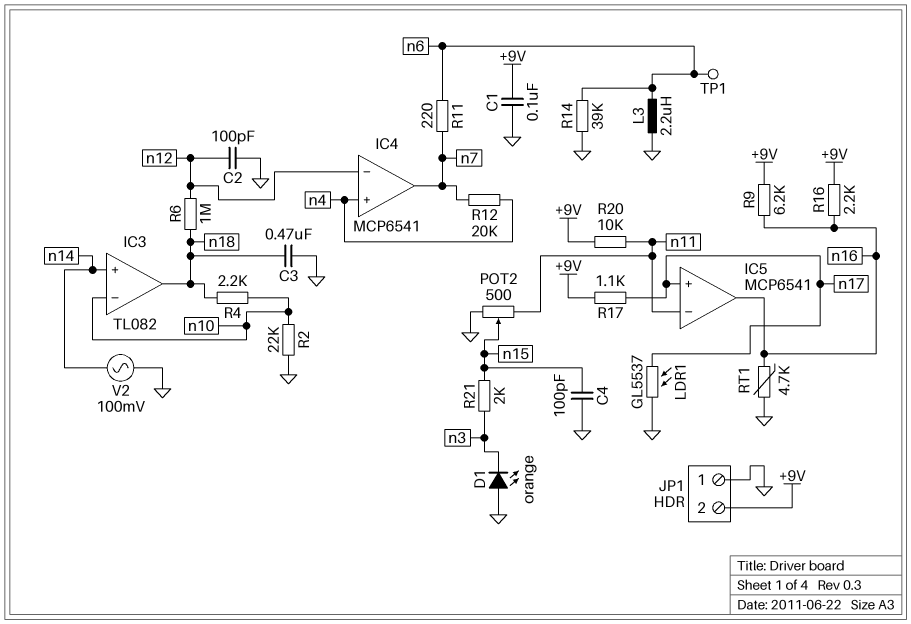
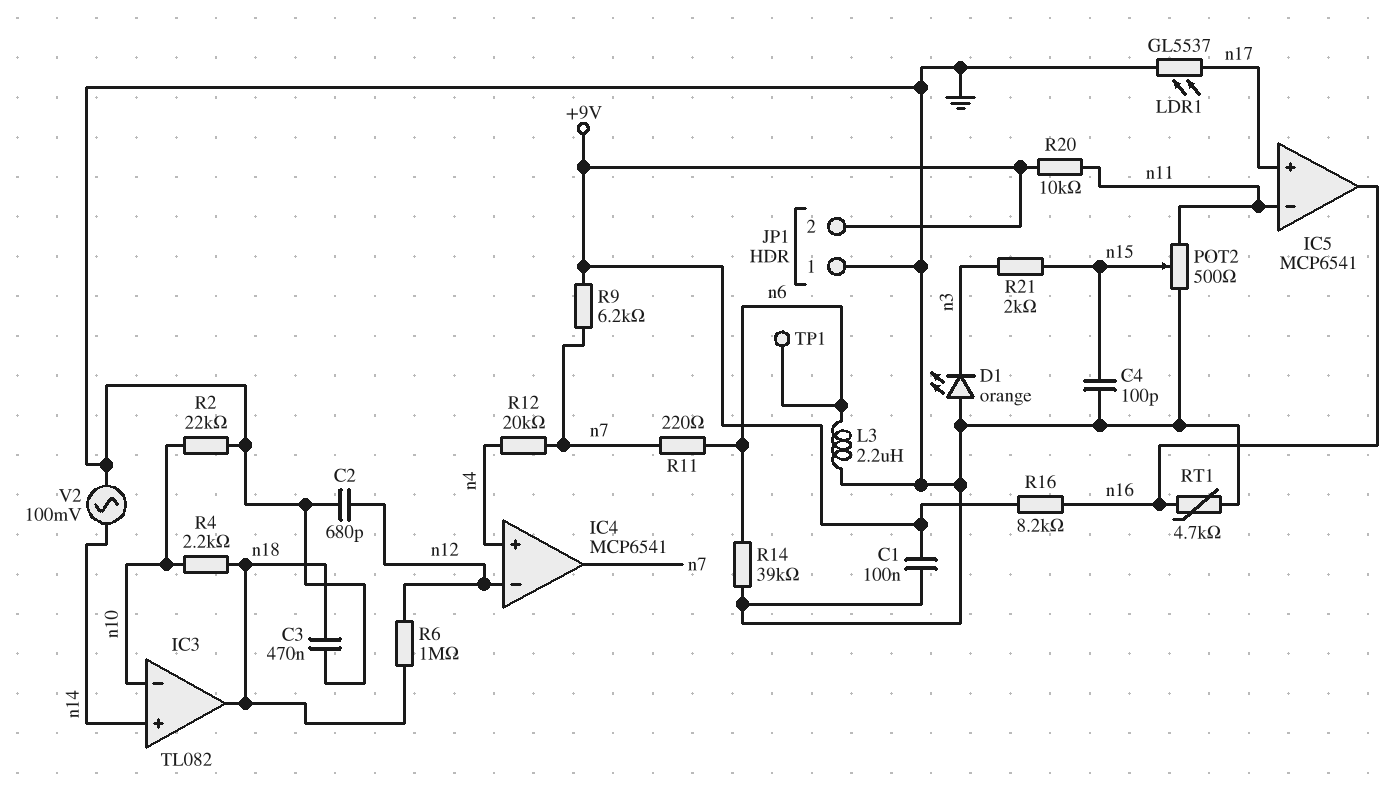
C2: 100pF (GND, n12) -> 680pF (GND, n12)
R9: 6.2k (+9V, n16) -> 6.2k (+9V, n7)
R16: 2.2k (+9V, n16) -> 8.2k (+9V, n16)
R17: 1.1k (+9V, n17) -> none

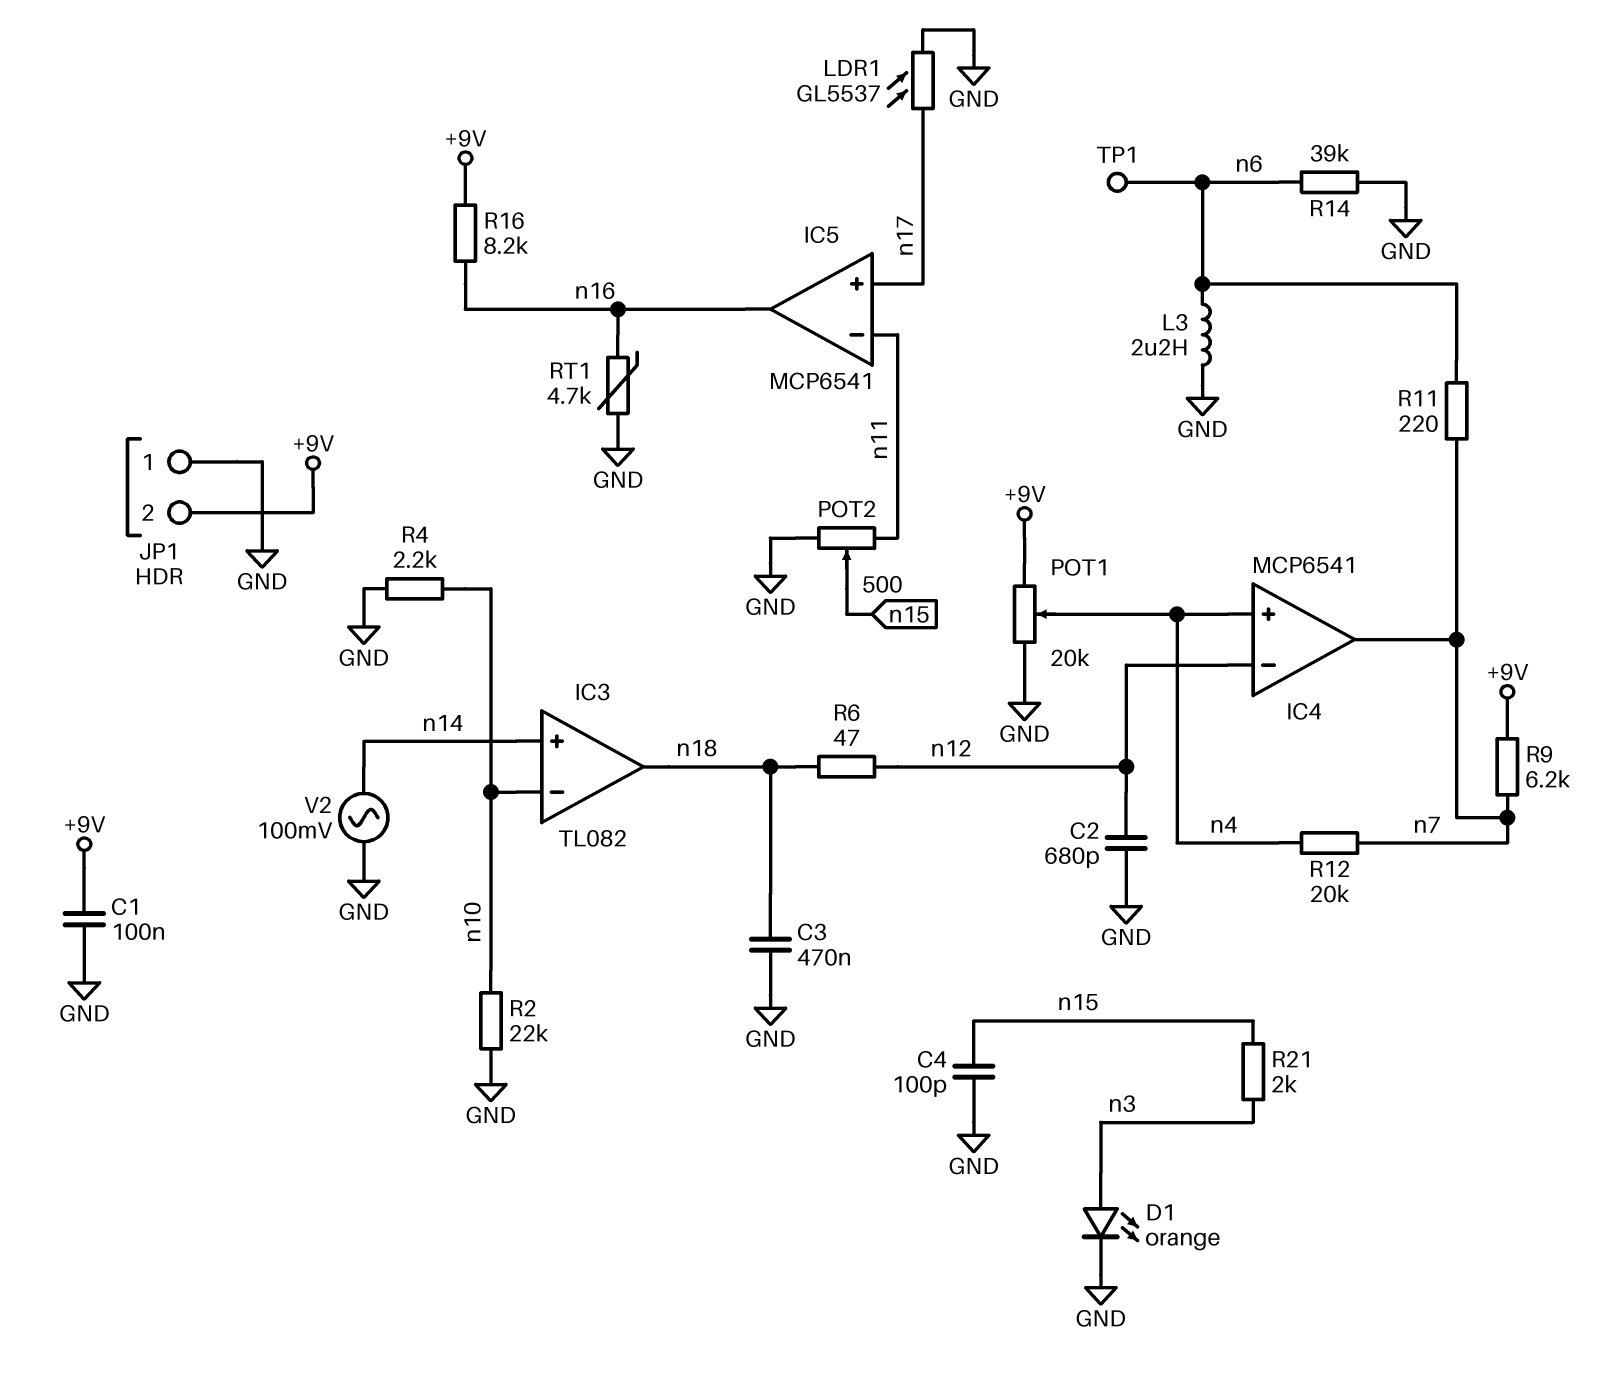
D1: LED orange (A GND, K n3) -> LED orange (A n3, K GND)
POT1: none -> 20k (+9V, GND, wiper n4)
R4: 2.2k (n10, n18) -> 2.2k (GND, n10)
R6: 1M (n12, n18) -> 47 (n12, n18)
R20: 10k (+9V, n11) -> none

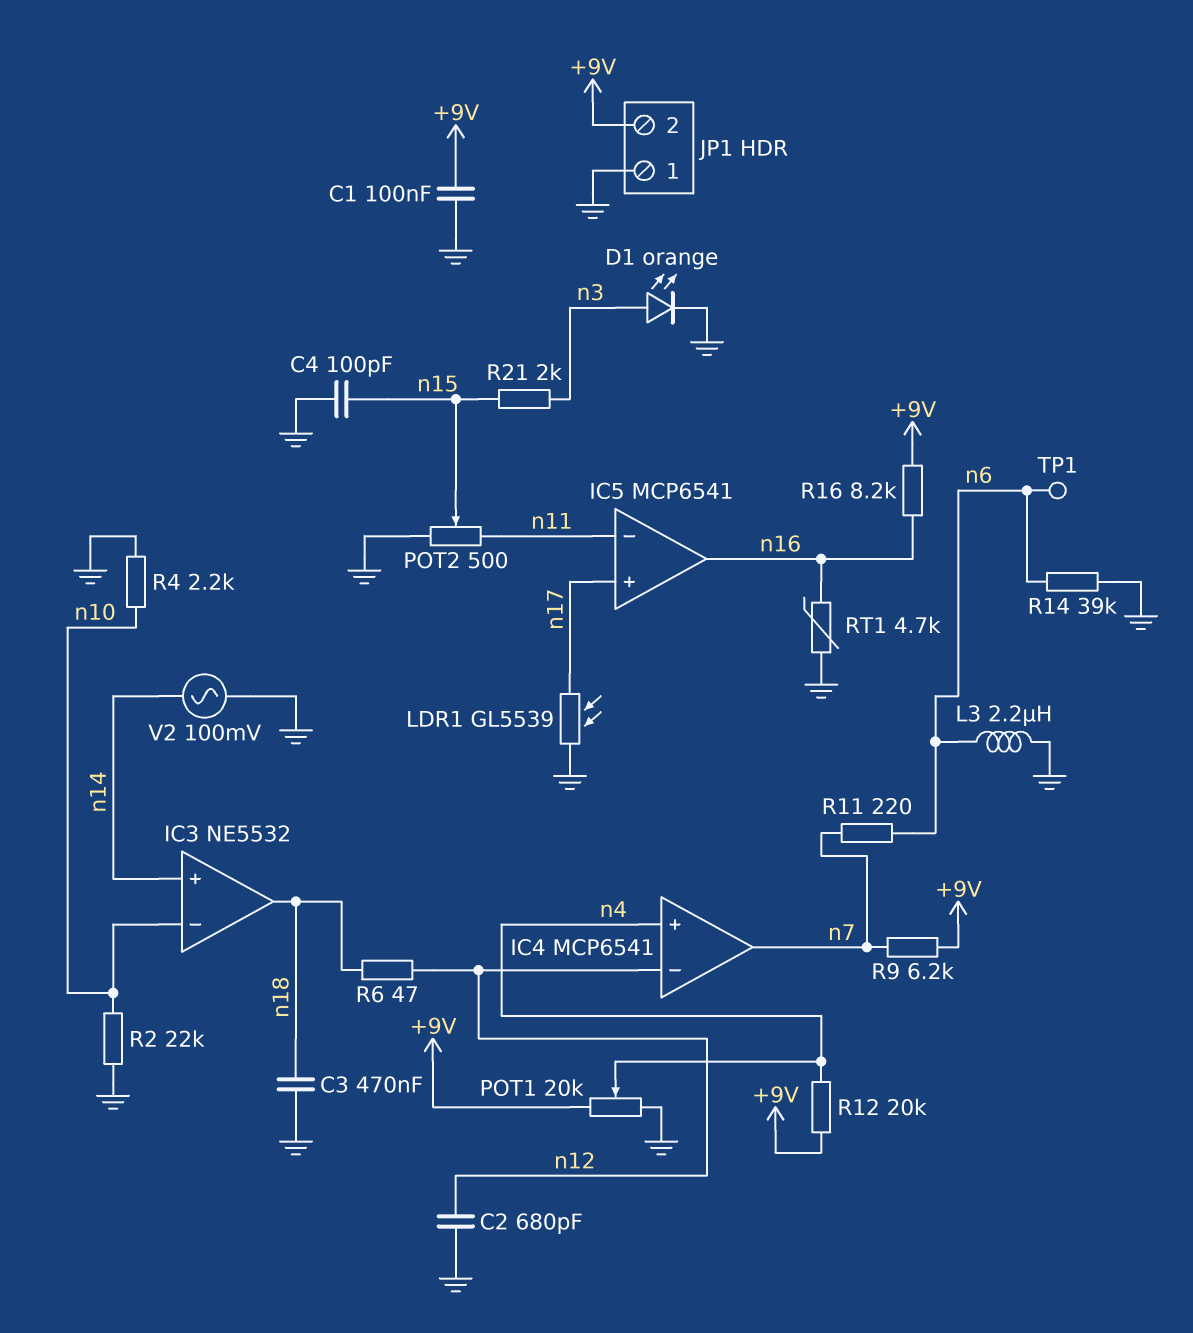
IC3: TL082 -> NE5532
LDR1: GL5537 (GND, n17) -> GL5539 (GND, n17)
R12: 20k (n4, n7) -> 20k (+9V, n4)

